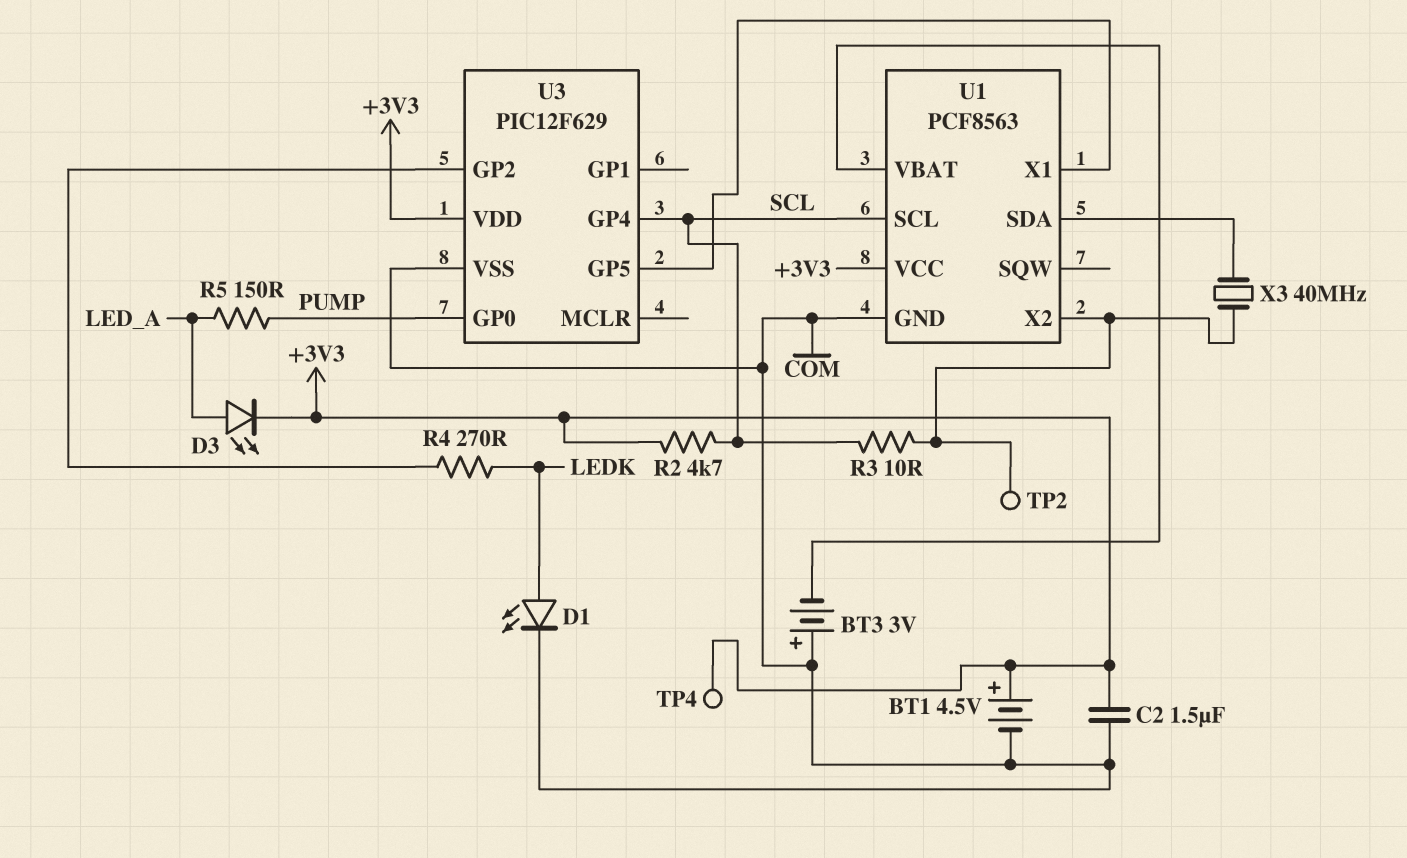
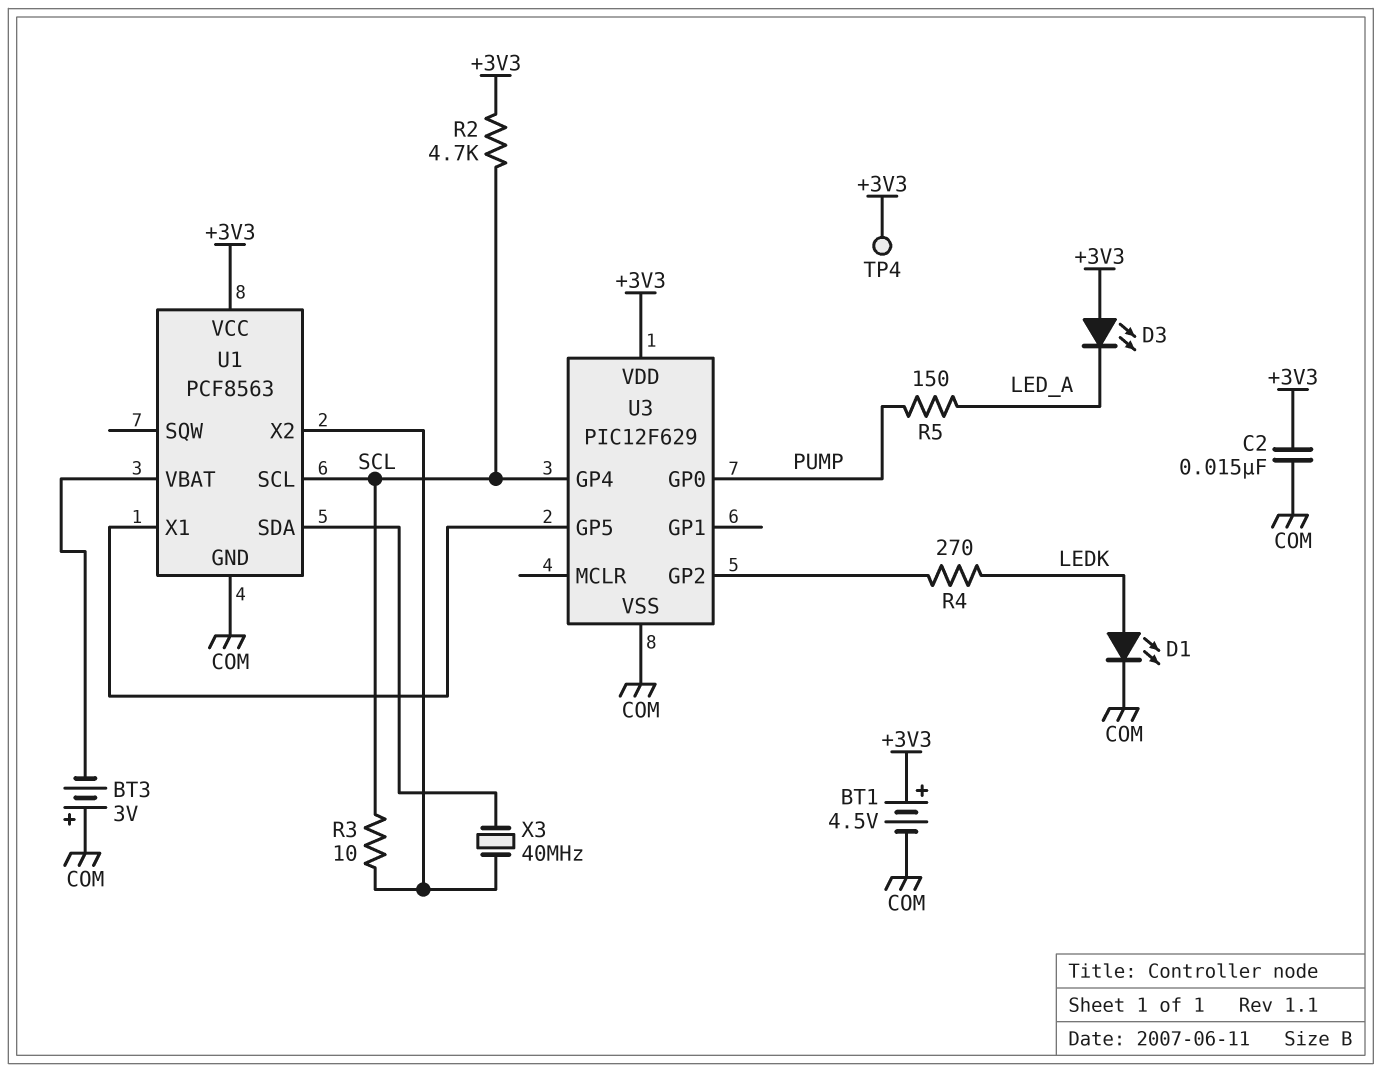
C2: 1.5uF (+3V3, COM) -> 15nF (+3V3, COM)
D3: LED (A LED_A, K +3V3) -> LED (A +3V3, K LED_A)
TP2: test point (U1/X2) -> none

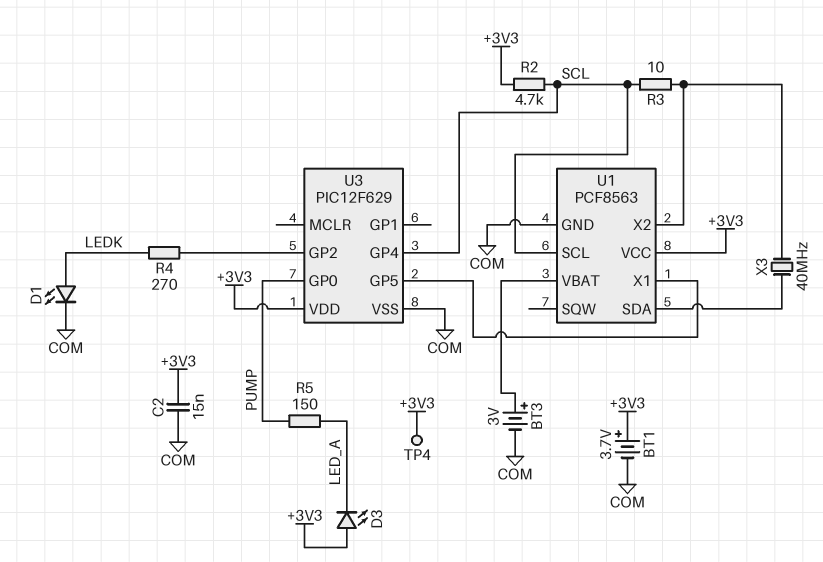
BT1: 4.5V (plus +3V3, minus COM) -> 3.7V (plus +3V3, minus COM)
BT3: 3V (plus COM, minus U1/VBAT) -> 3V (plus U1/VBAT, minus COM)

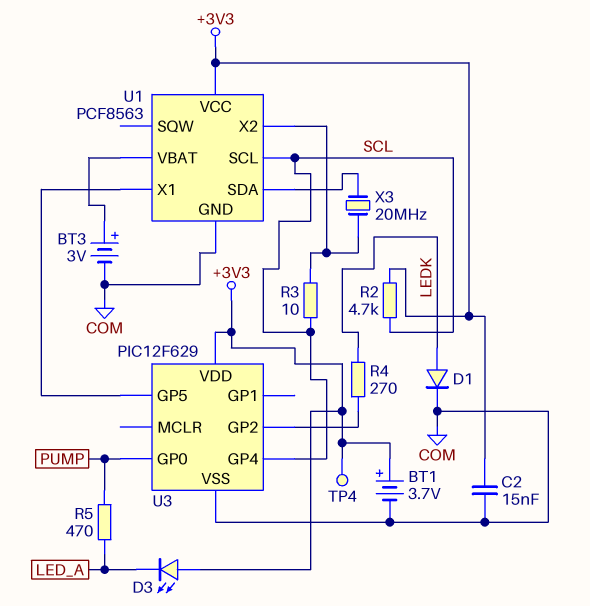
D1: LED (A LEDK, K COM) -> diode (A LEDK, K COM)
R5: 150 (LED_A, PUMP) -> 470 (LED_A, PUMP)
X3: 40MHz (U1/SDA, U1/X2) -> 20MHz (U1/SDA, U1/X2)

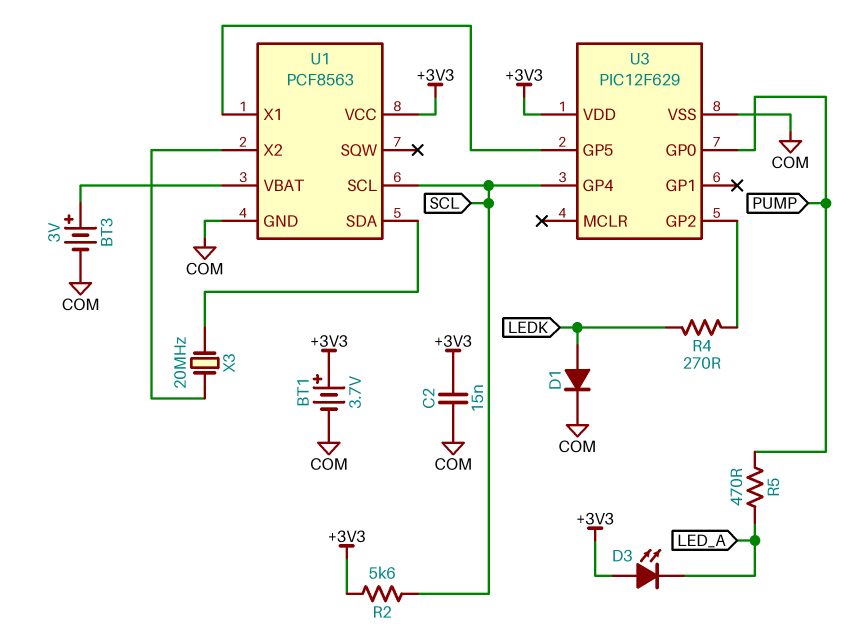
R2: 4.7k (+3V3, SCL) -> 5.6k (+3V3, SCL)
R3: 10 (SCL, U1/X2) -> none
TP4: test point (+3V3) -> none

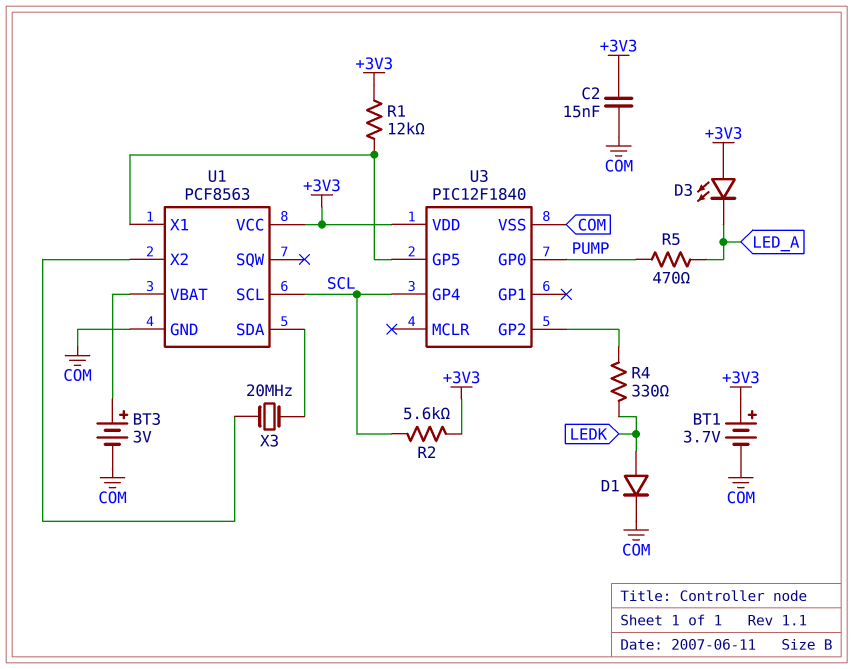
R1: none -> 12k (+3V3, U1/X1)
R4: 270 (LEDK, U3/GP2) -> 330 (LEDK, U3/GP2)
U3: PIC12F629 -> PIC12F1840

